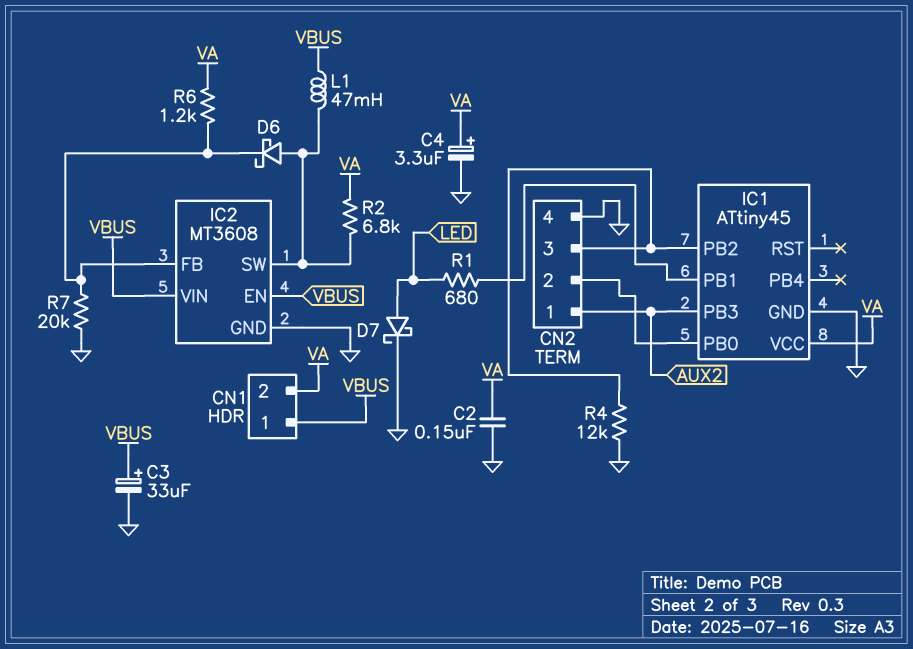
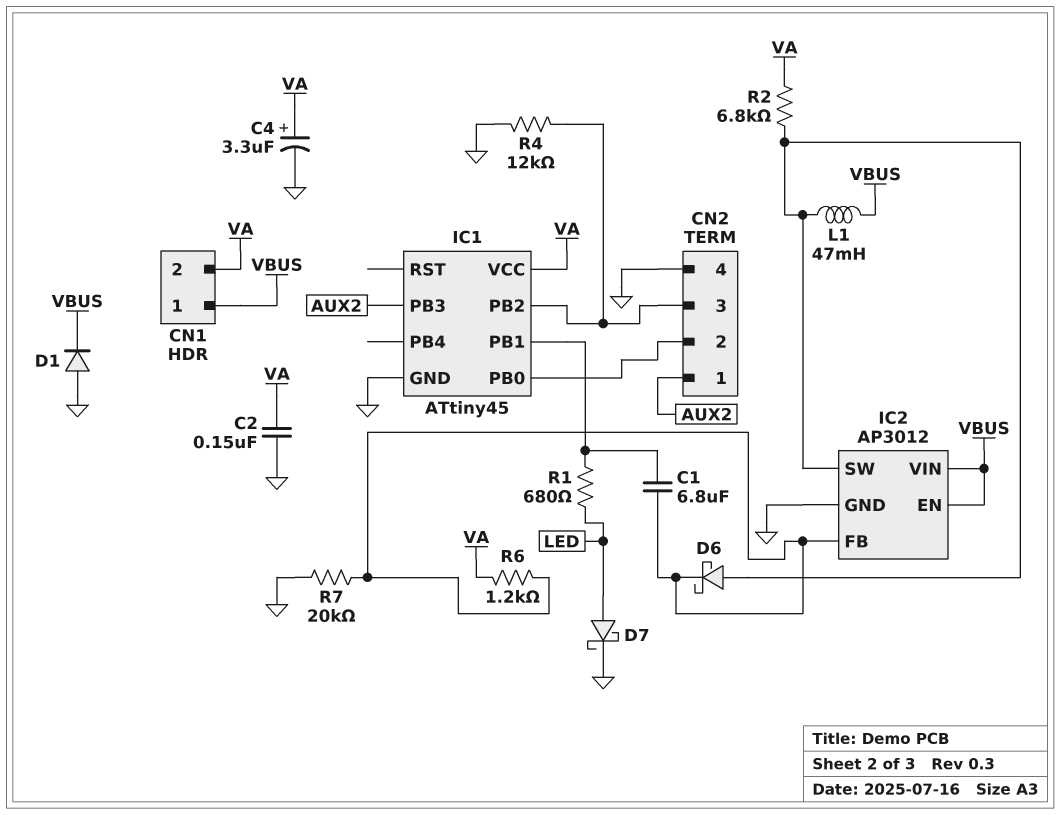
C1: none -> 6.8uF (IC1/PB1, IC2/FB)
C3: 33uF (plus VBUS, minus GND) -> none
D1: none -> diode (A GND, K VBUS)
IC2: MT3608 -> AP3012

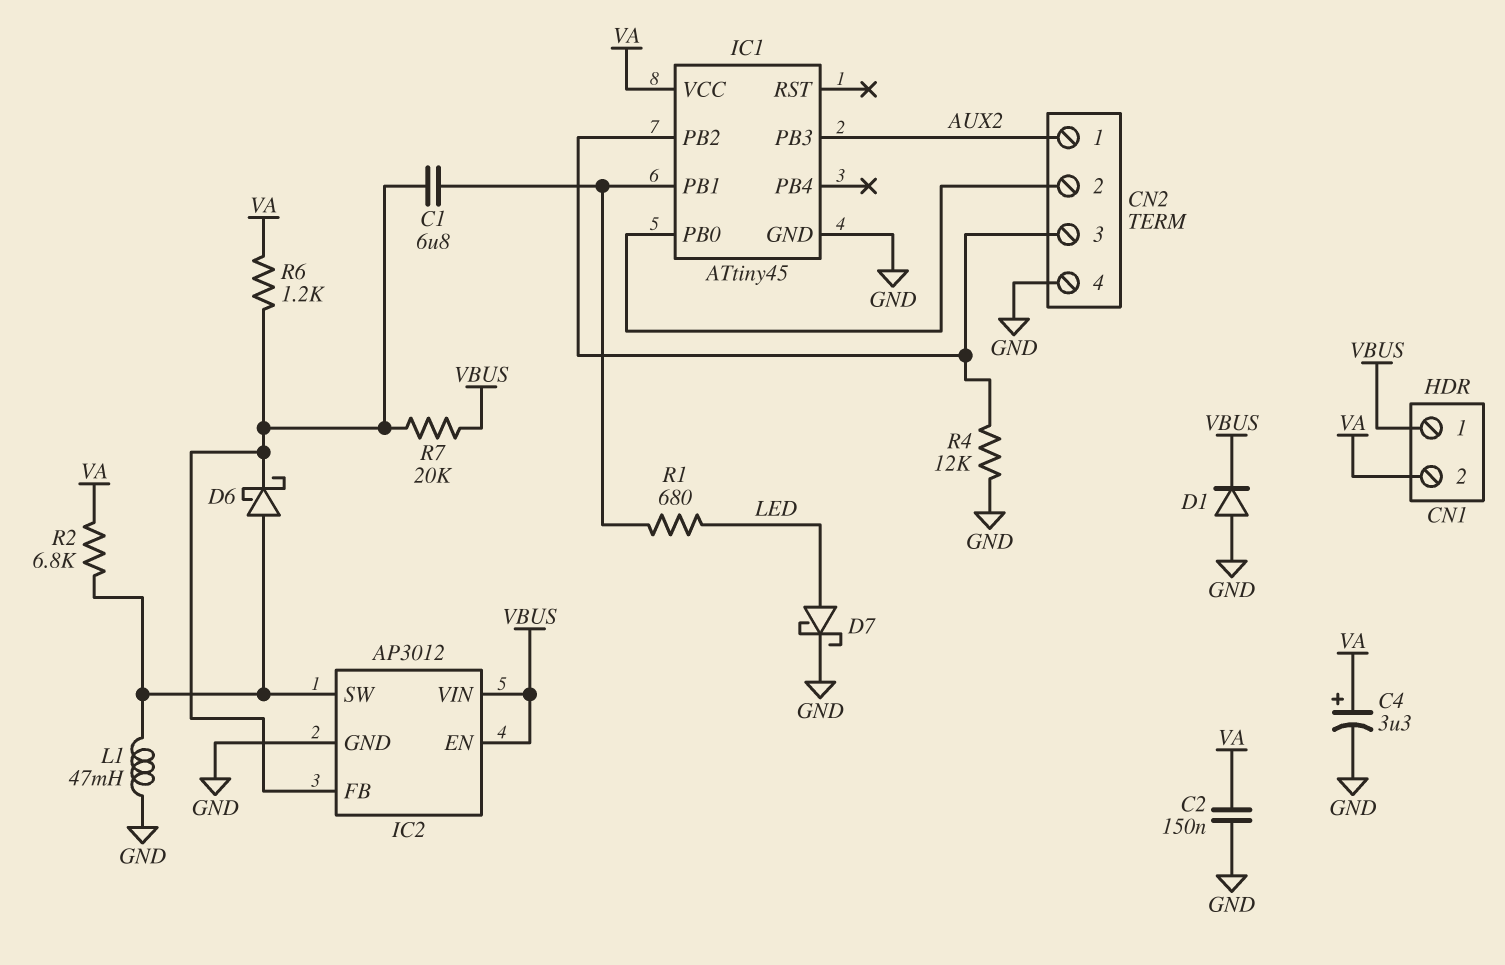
L1: 47mH (IC2/SW, VBUS) -> 47mH (GND, IC2/SW)
R7: 20k (GND, IC2/FB) -> 20k (IC2/FB, VBUS)

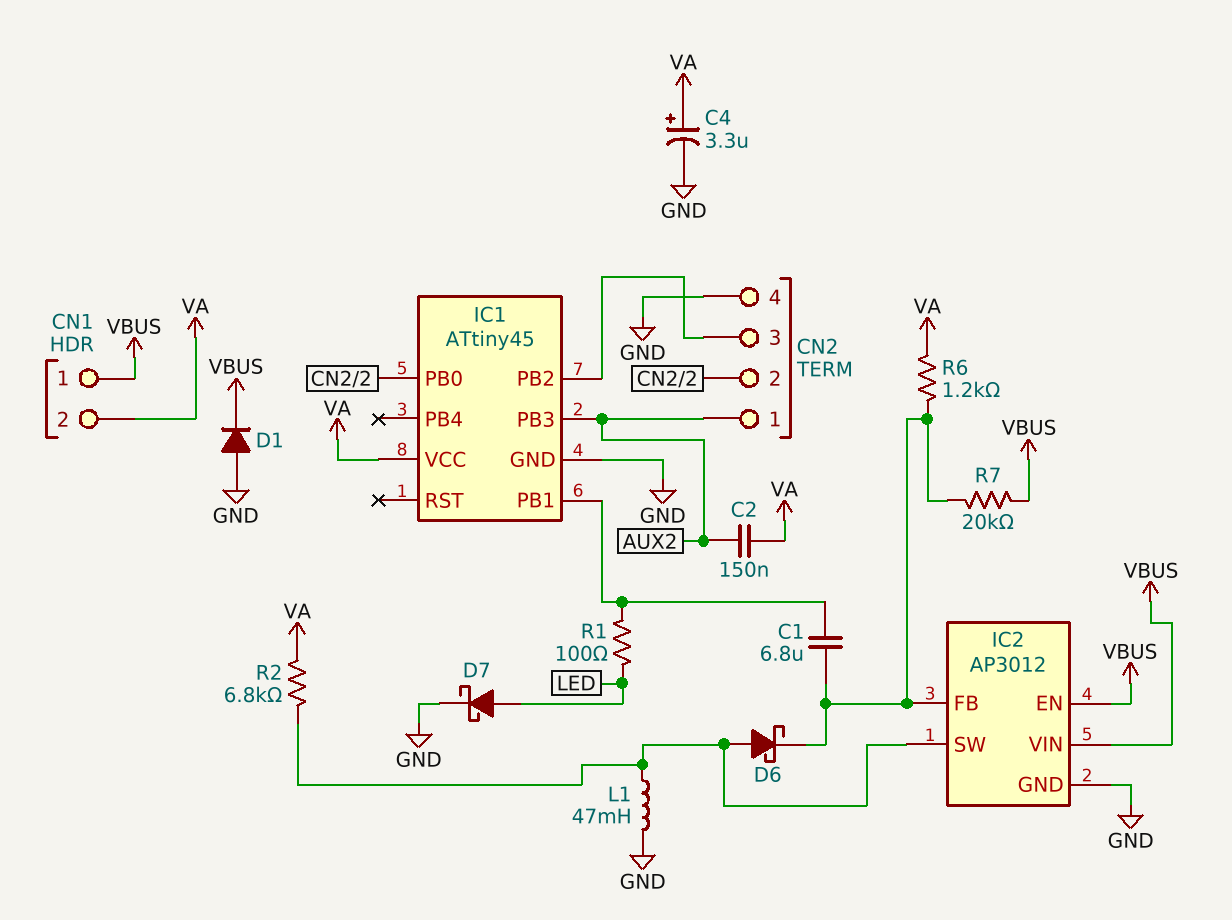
C2: 150nF (GND, VA) -> 150nF (AUX2, VA)
R1: 680 (IC1/PB1, LED) -> 100 (IC1/PB1, LED)
R4: 12k (CN2/3, GND) -> none

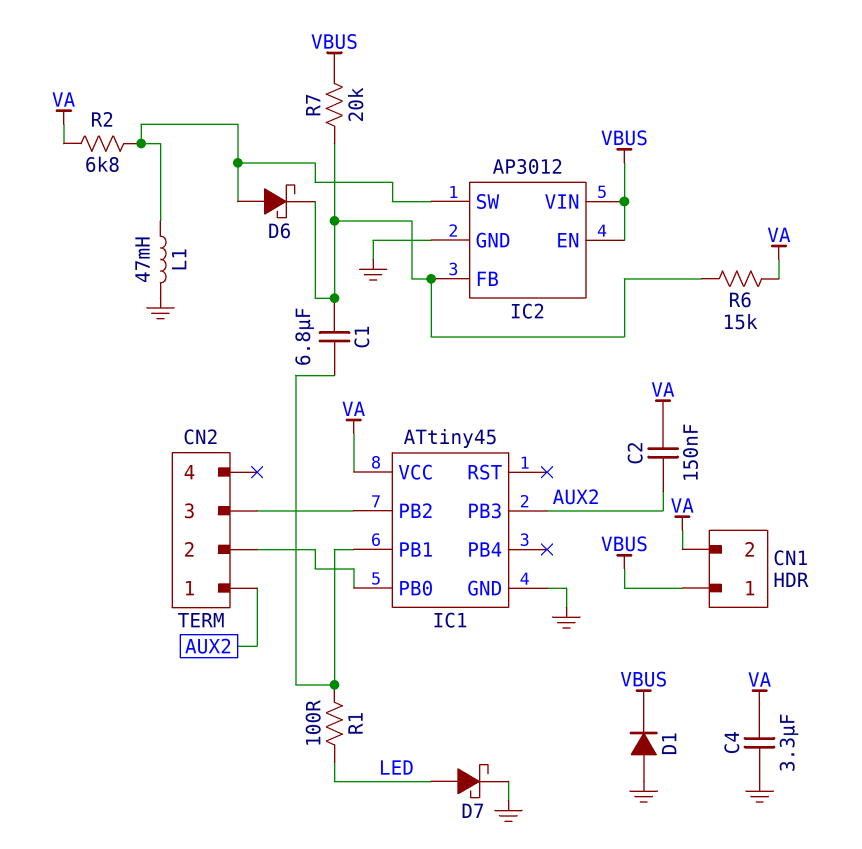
C4: 3.3uF (plus VA, minus GND) -> 3.3uF (GND, VA)
CN2 pin 4: GND -> none
R6: 1.2k (IC2/FB, VA) -> 15k (IC2/FB, VA)

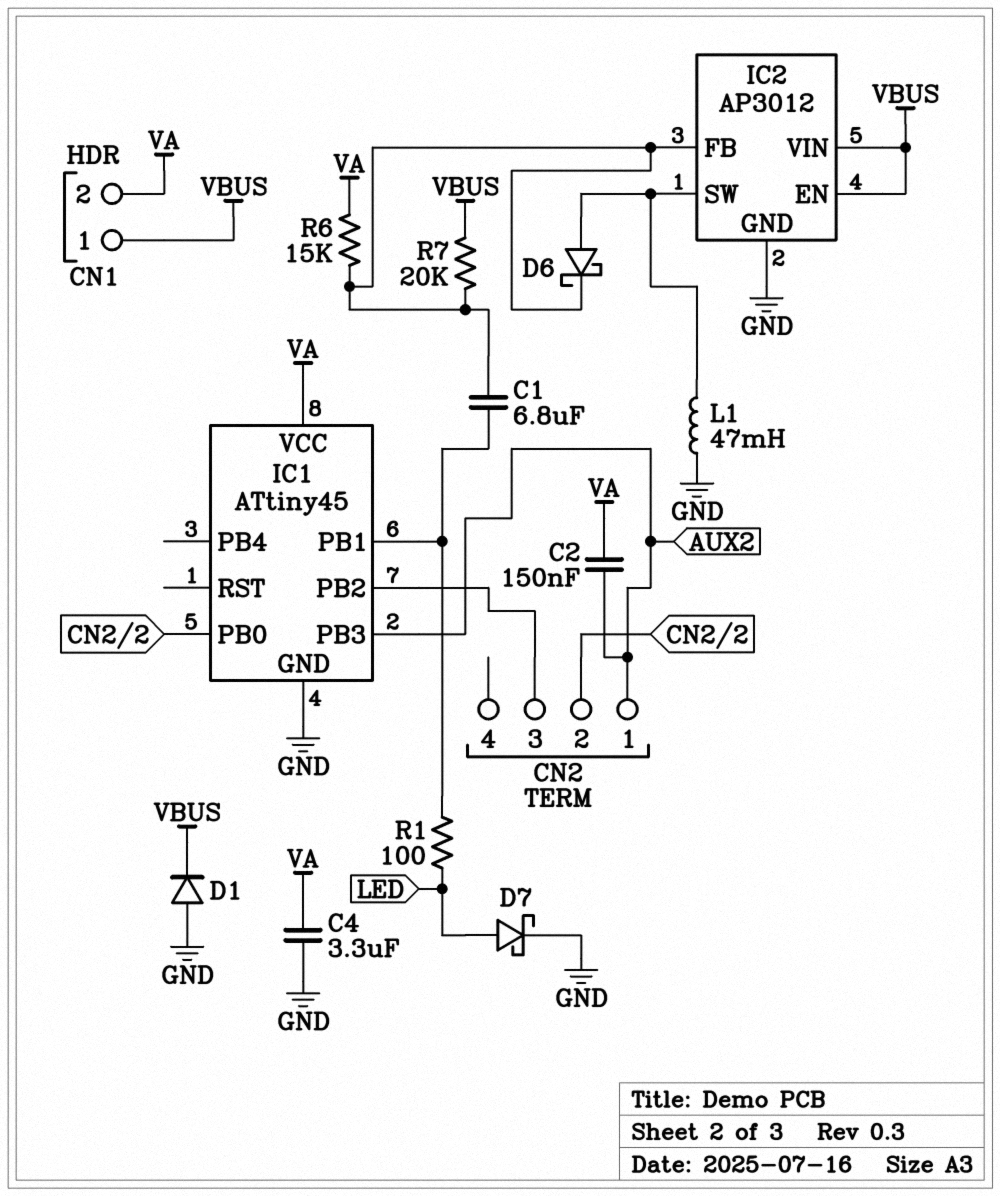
R2: 6.8k (IC2/SW, VA) -> none

